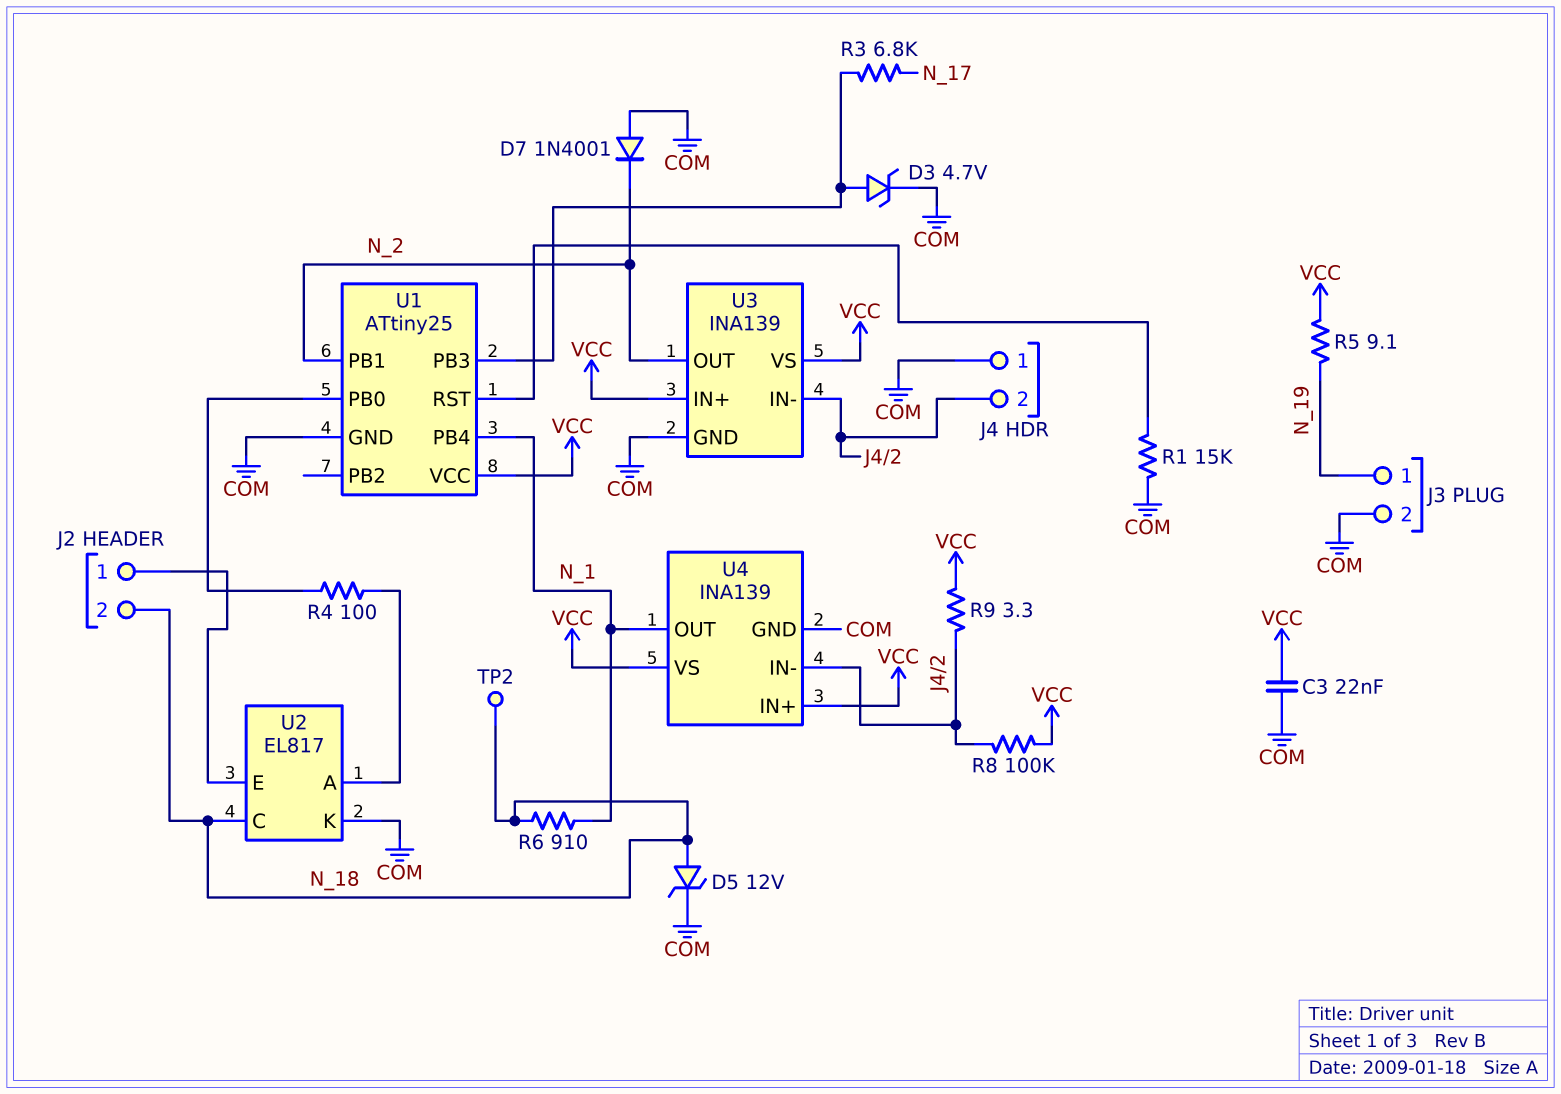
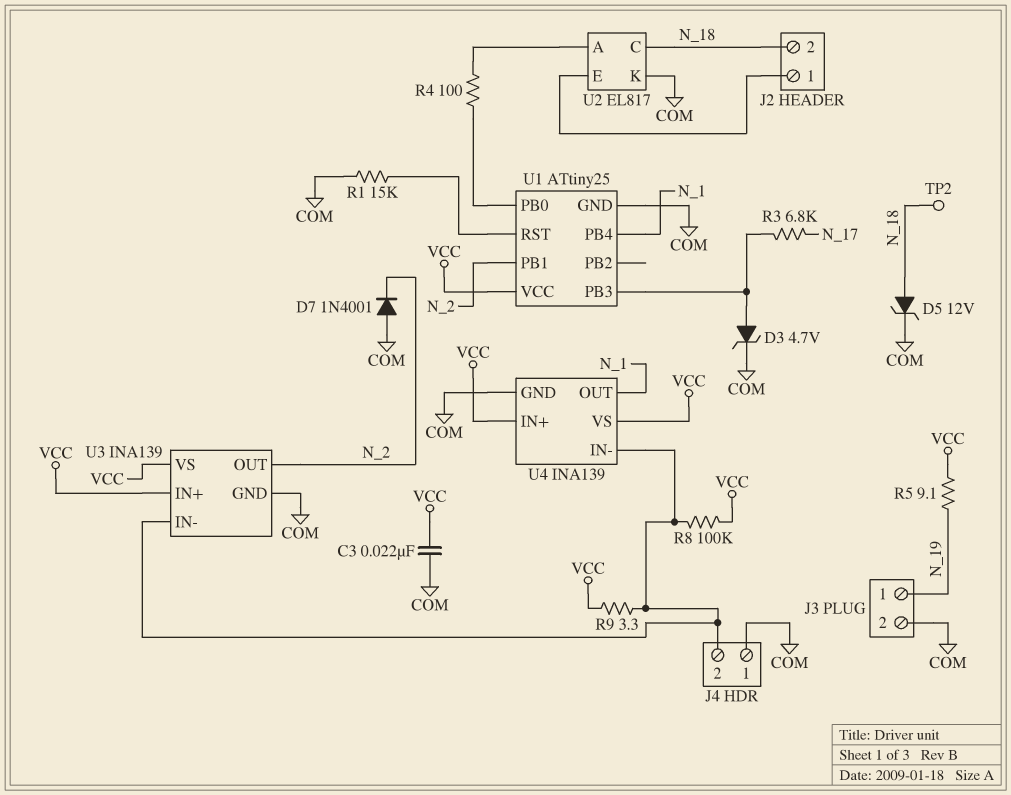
R6: 910 (N_1, N_18) -> none

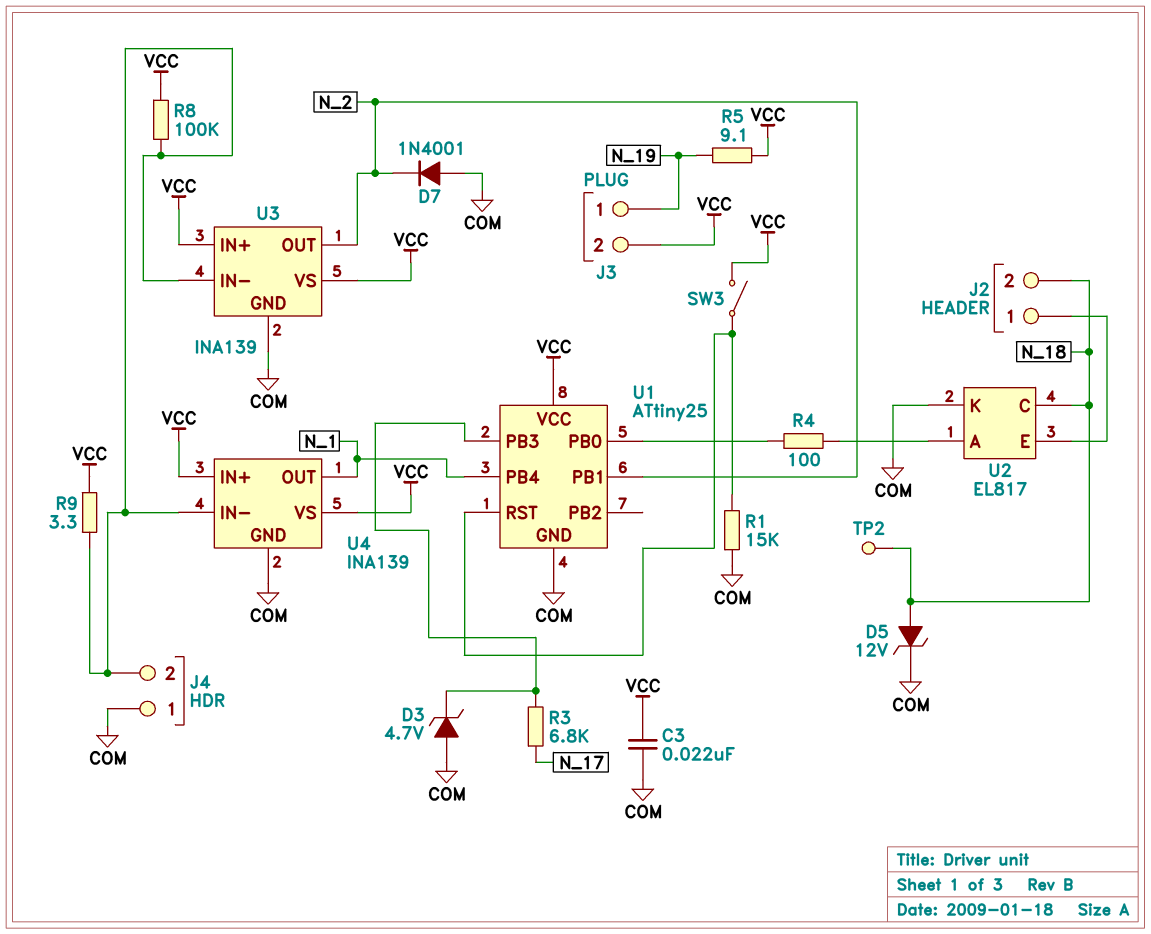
D3: zener 4.7V (A U1/PB3, K COM) -> zener 4.7V (A COM, K U1/PB3)
J3 pin 2: COM -> VCC
SW3: none -> switch (U1/RST, VCC)

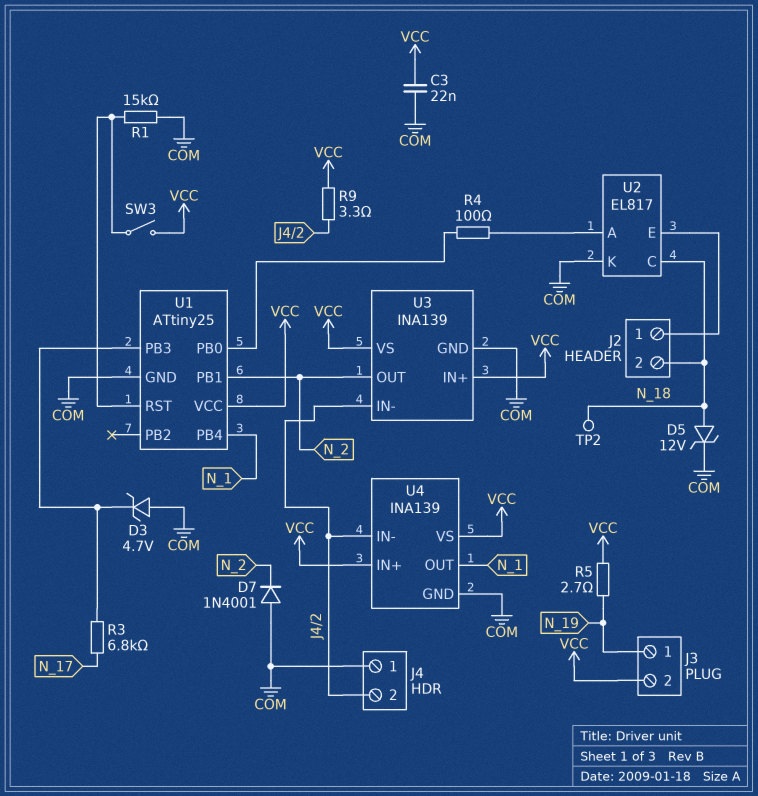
R5: 9.1 (N_19, VCC) -> 2.7 (N_19, VCC)
R8: 100k (J4/2, VCC) -> none

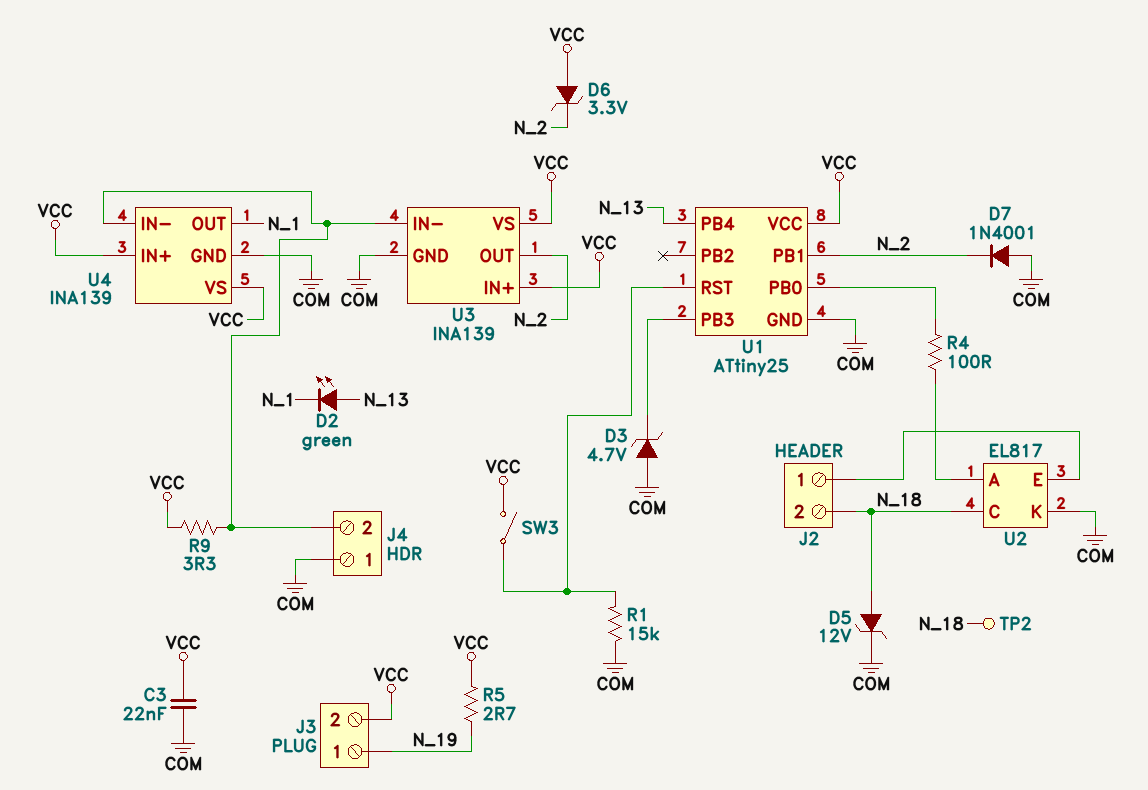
D2: none -> LED green (A N_13, K N_1)
D6: none -> zener 3.3V (A VCC, K N_2)
R3: 6.8k (N_17, U1/PB3) -> none
U1 pin PB4: N_1 -> N_13

